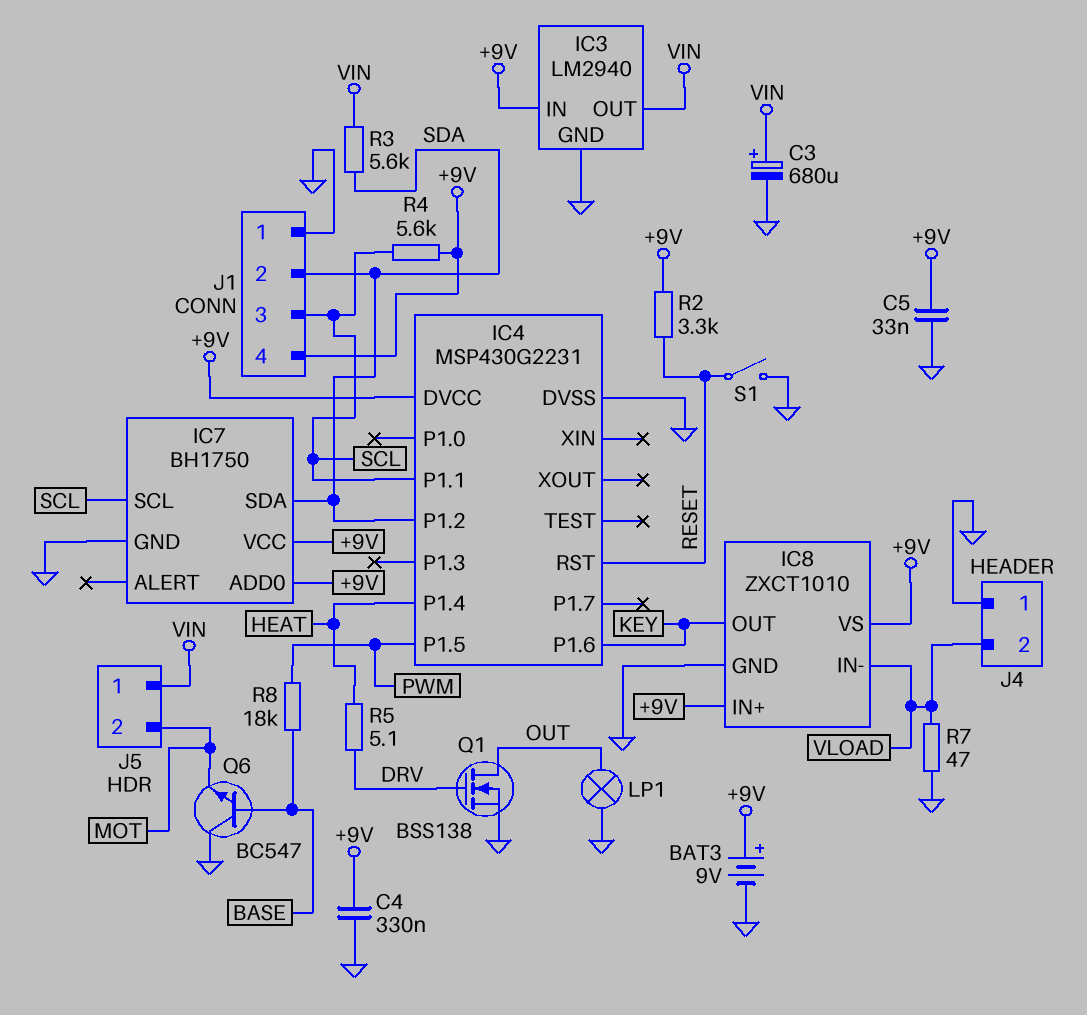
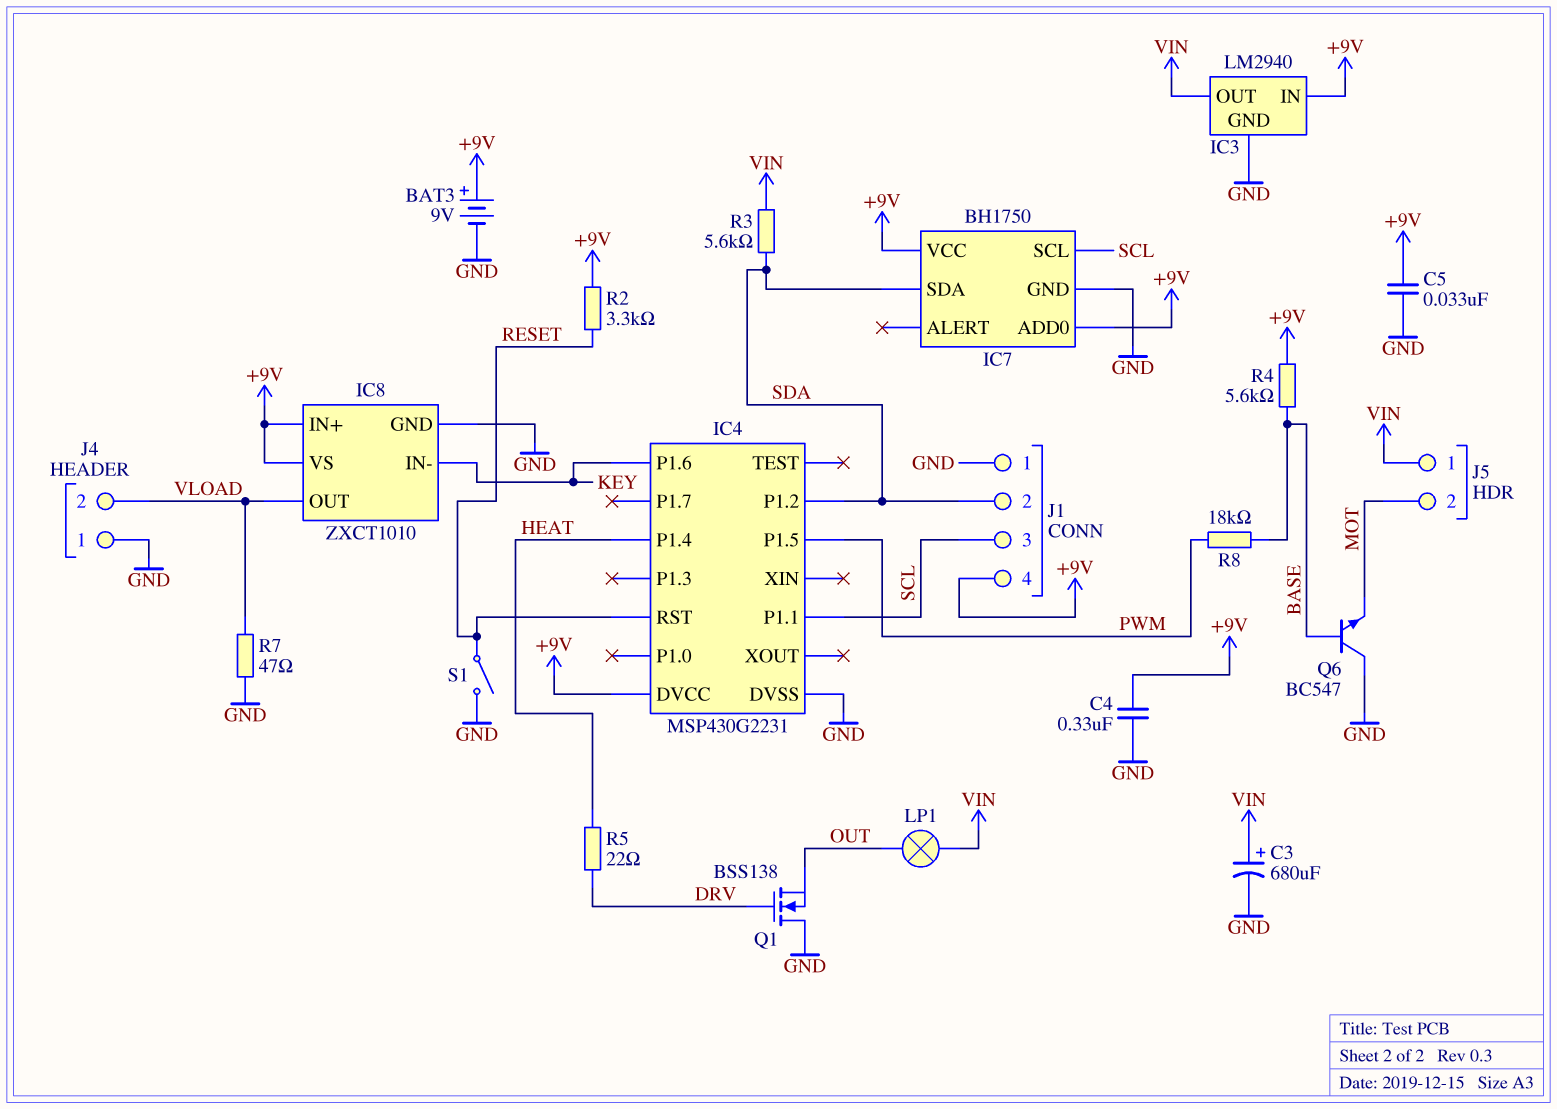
IC8 pin IN-: VLOAD -> KEY
IC8 pin OUT: KEY -> VLOAD
LP1: lamp (GND, OUT) -> lamp (OUT, VIN)
Q1: NMOS BSS138 (G DRV, D OUT, S GND) -> NMOS BSS138 (G DRV, D GND, S OUT)
R4: 5.6k (+9V, SCL) -> 5.6k (+9V, BASE)
R5: 5.1 (DRV, HEAT) -> 22 (DRV, HEAT)

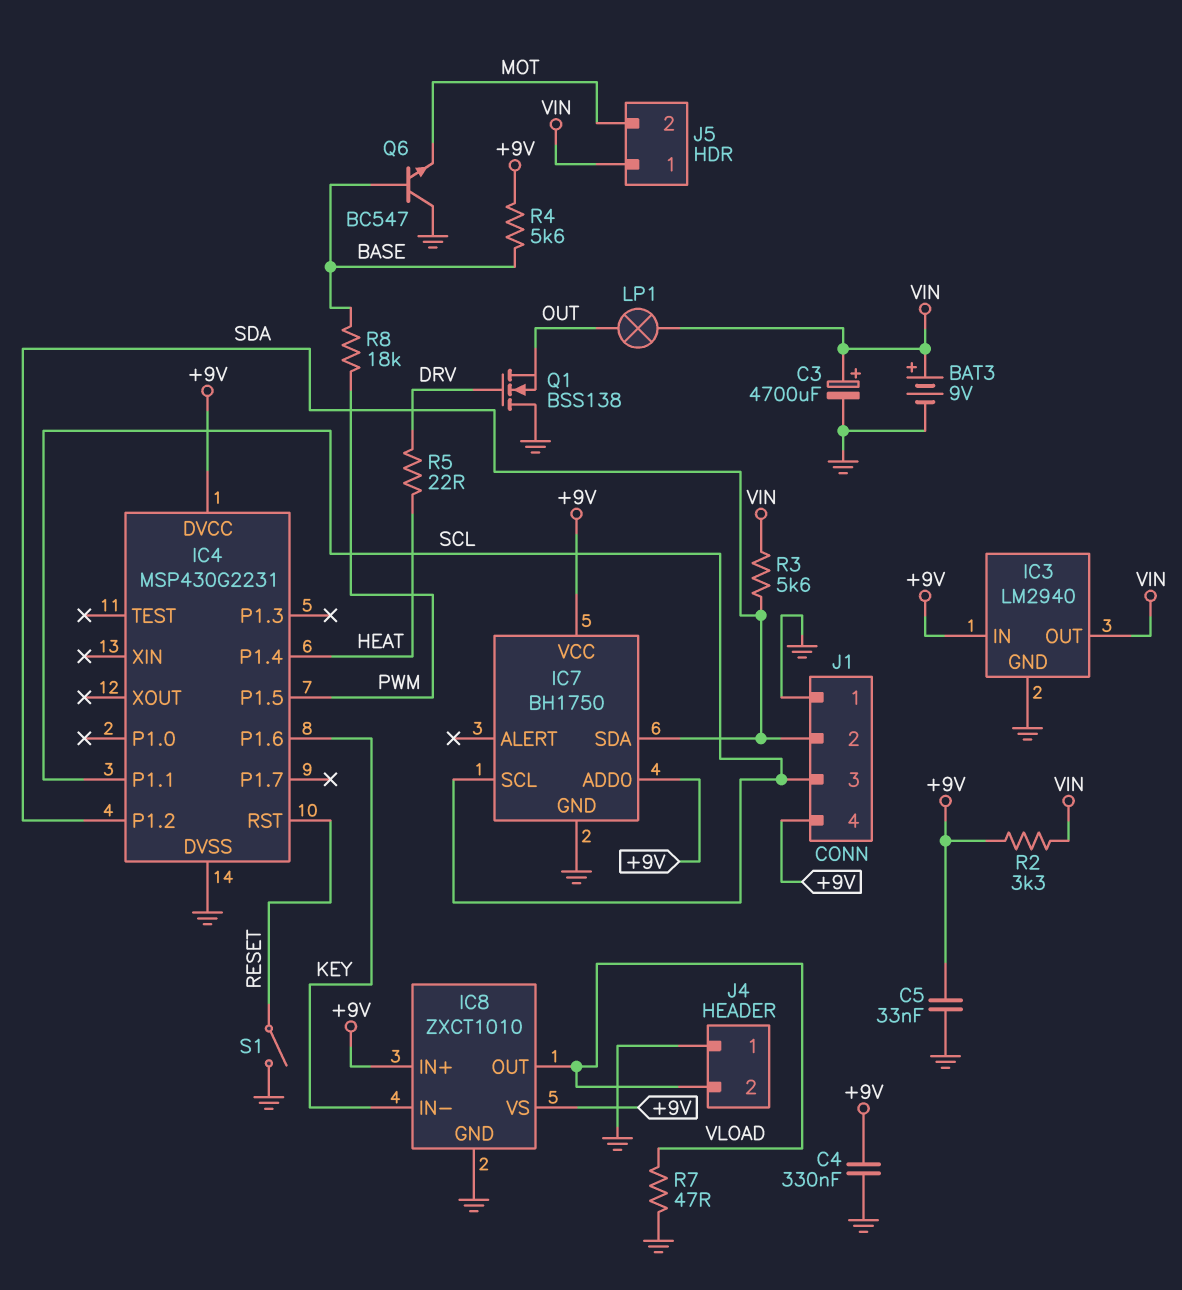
BAT3: 9V (plus +9V, minus GND) -> 9V (plus VIN, minus GND)
C3: 680uF (plus VIN, minus GND) -> 4700uF (plus VIN, minus GND)
R2: 3.3k (+9V, RESET) -> 3.3k (+9V, VIN)

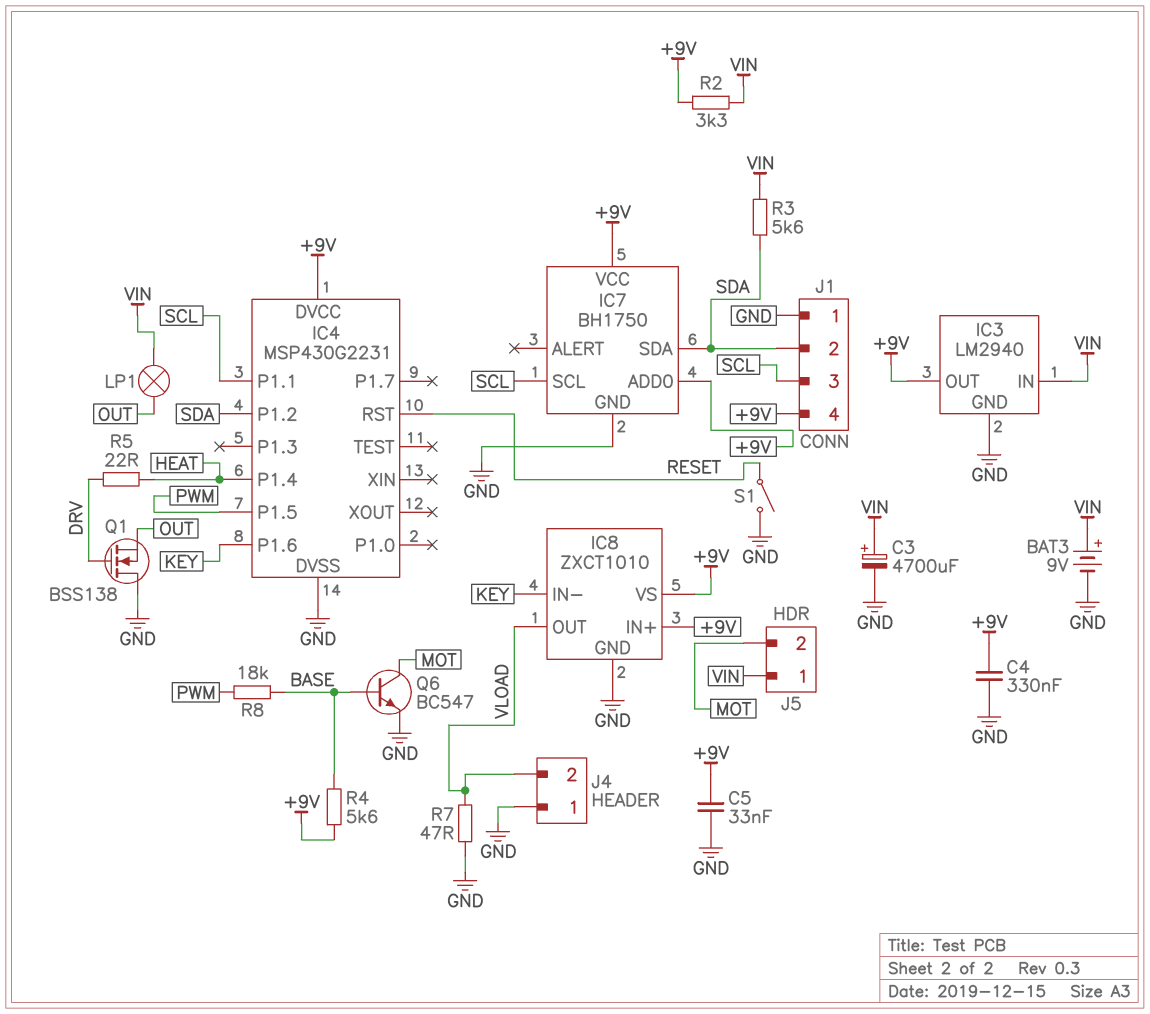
IC3 pin IN: +9V -> VIN
IC3 pin OUT: VIN -> +9V
Q6: NPN BC547 (B BASE, C GND, E MOT) -> NPN BC547 (B BASE, C MOT, E GND)

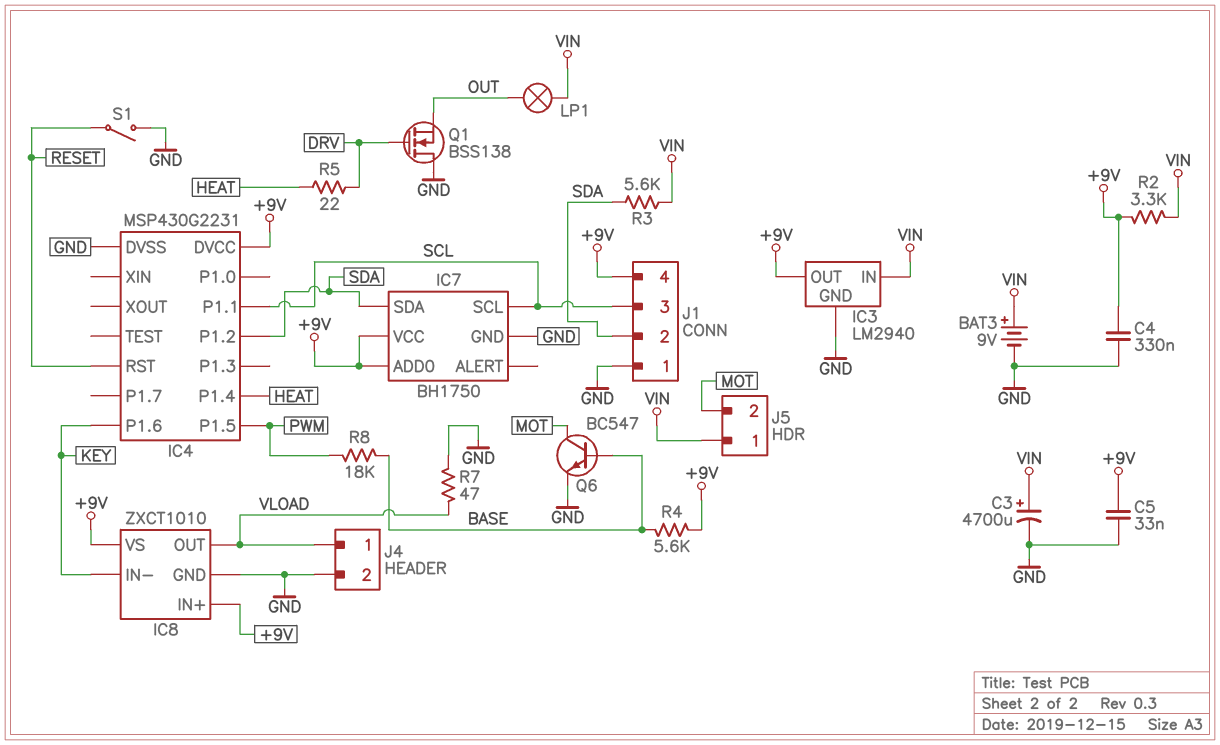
J4 pin 1: GND -> VLOAD
J4 pin 2: VLOAD -> GND

